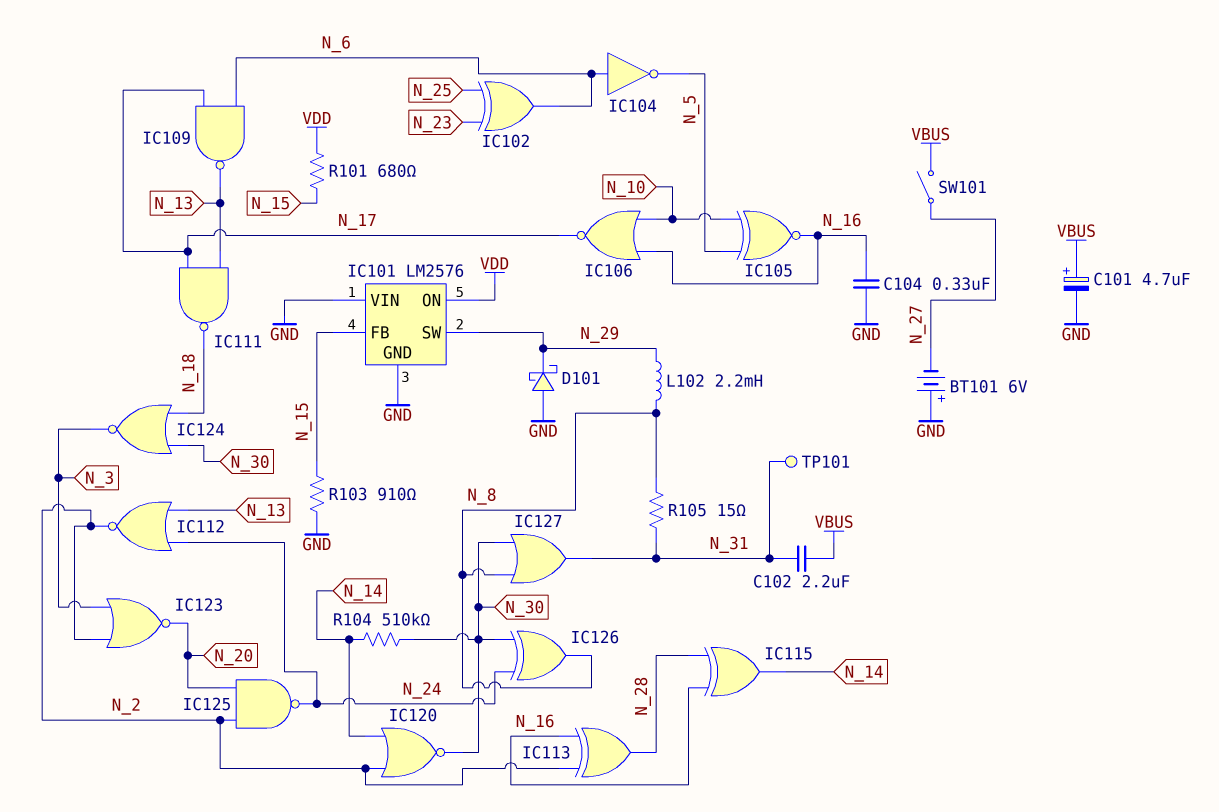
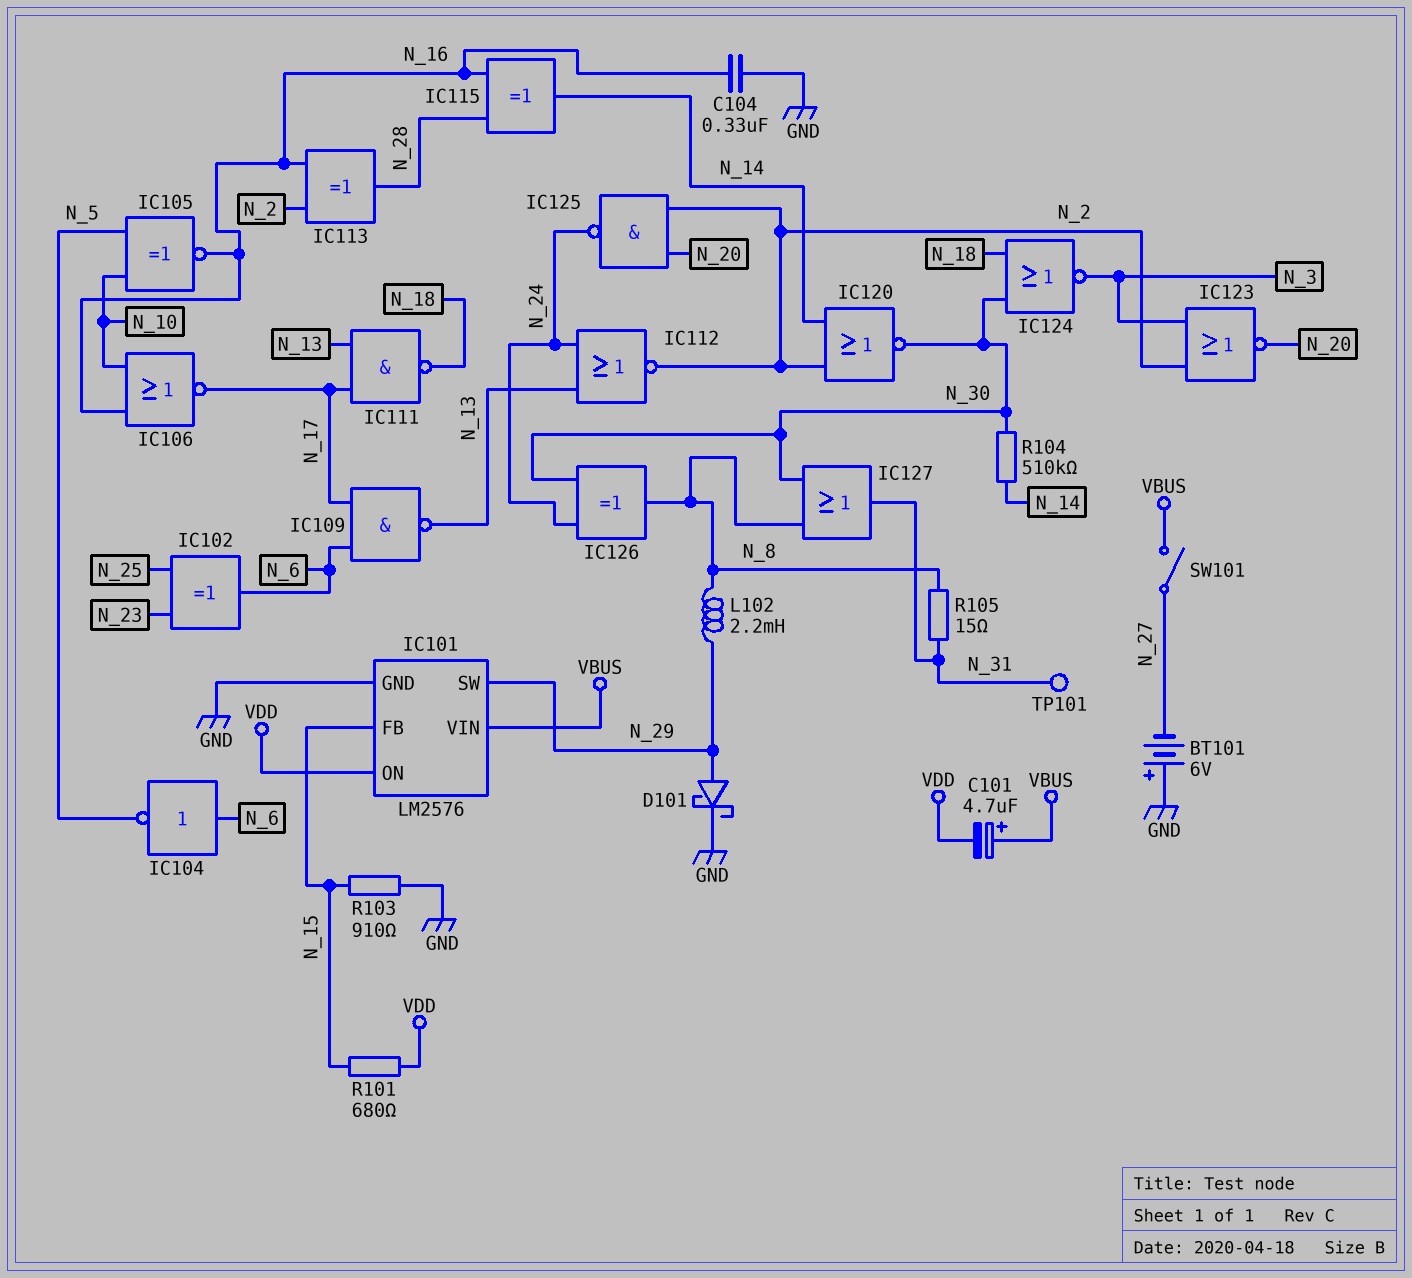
C101: 4.7uF (plus VBUS, minus GND) -> 4.7uF (plus VBUS, minus VDD)
C102: 2.2uF (N_31, VBUS) -> none
D101: schottky (A GND, K N_29) -> schottky (A N_29, K GND)
IC101 pin VIN: GND -> VBUS

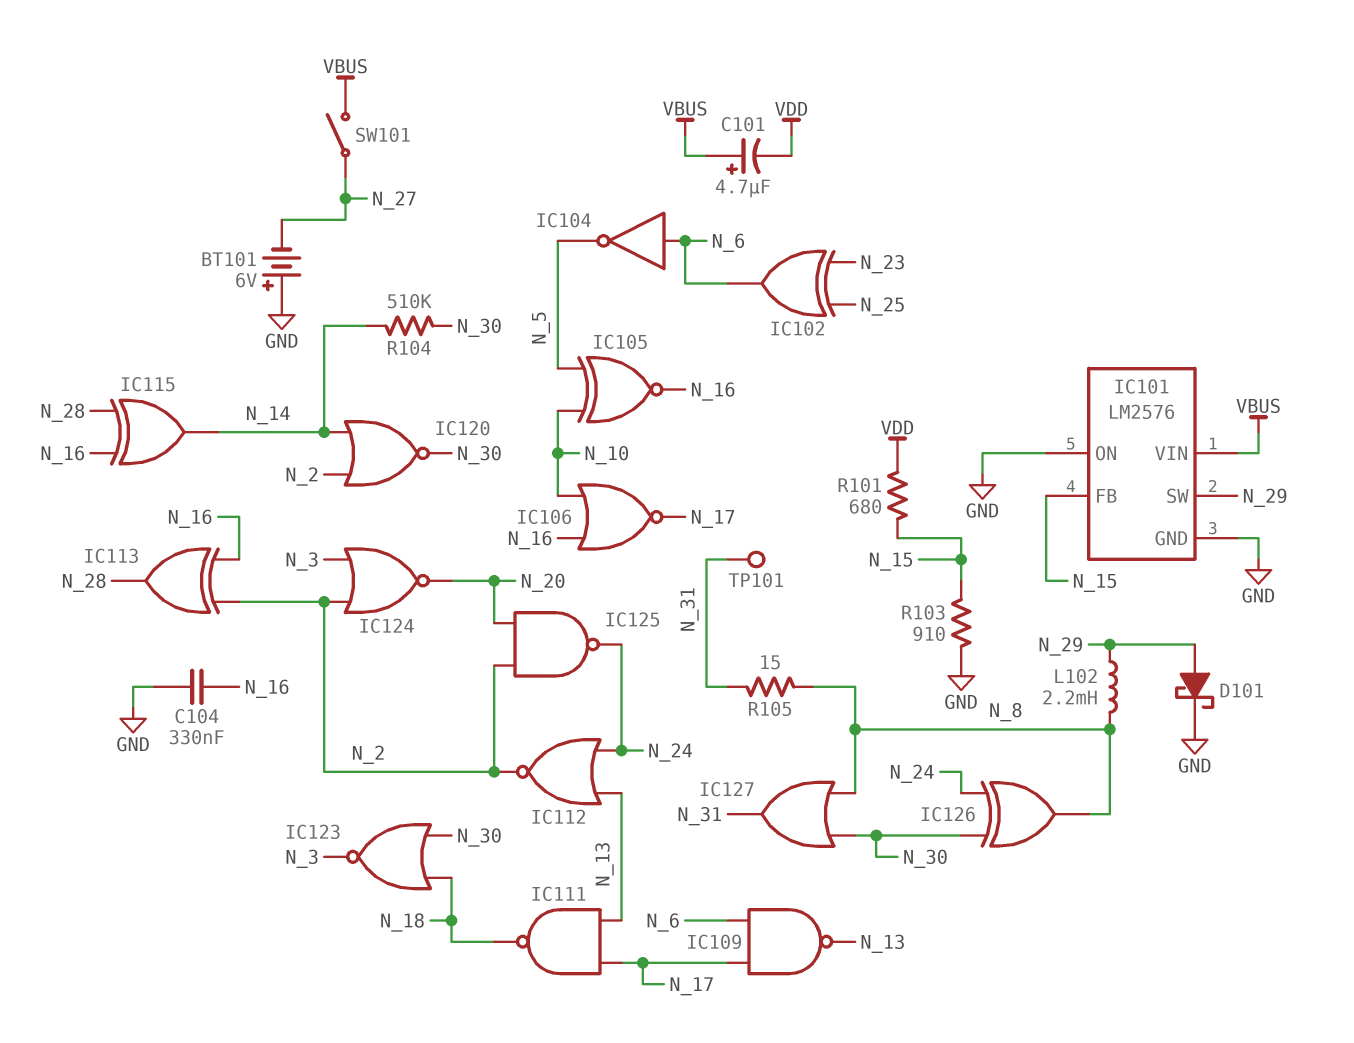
IC101 pin ON: VDD -> GND
IC123: NOR (in N_2, in N_3, out N_20) -> NOR (in N_18, in N_30, out N_3)
IC124: NOR (in N_18, in N_30, out N_3) -> NOR (in N_2, in N_3, out N_20)

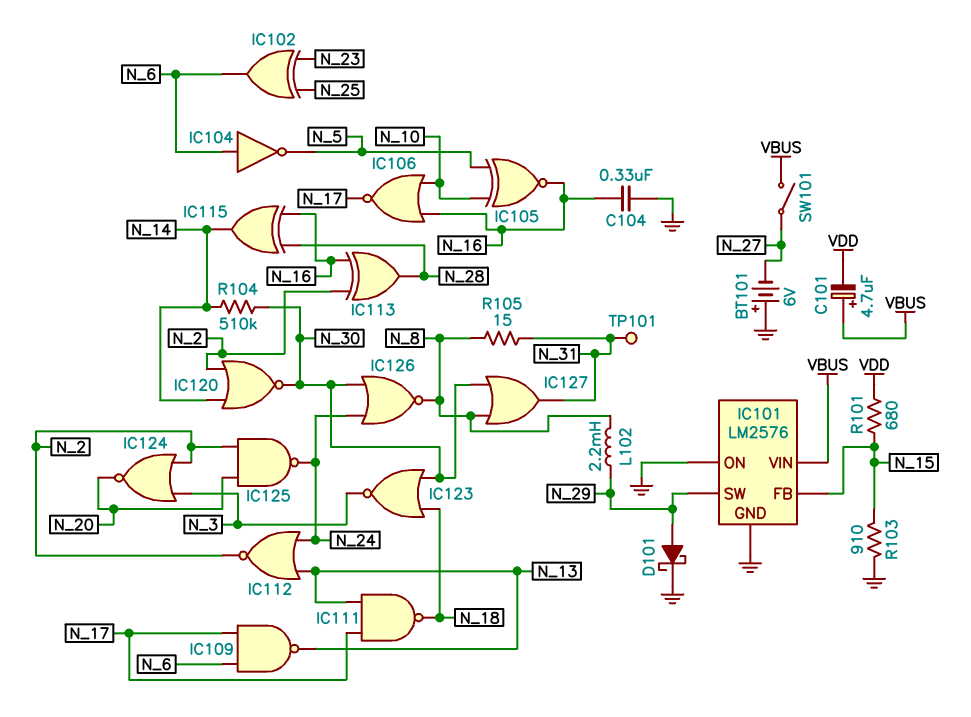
IC126: XOR (in N_24, in N_30, out N_8) -> NOR (in N_24, in N_30, out N_8)

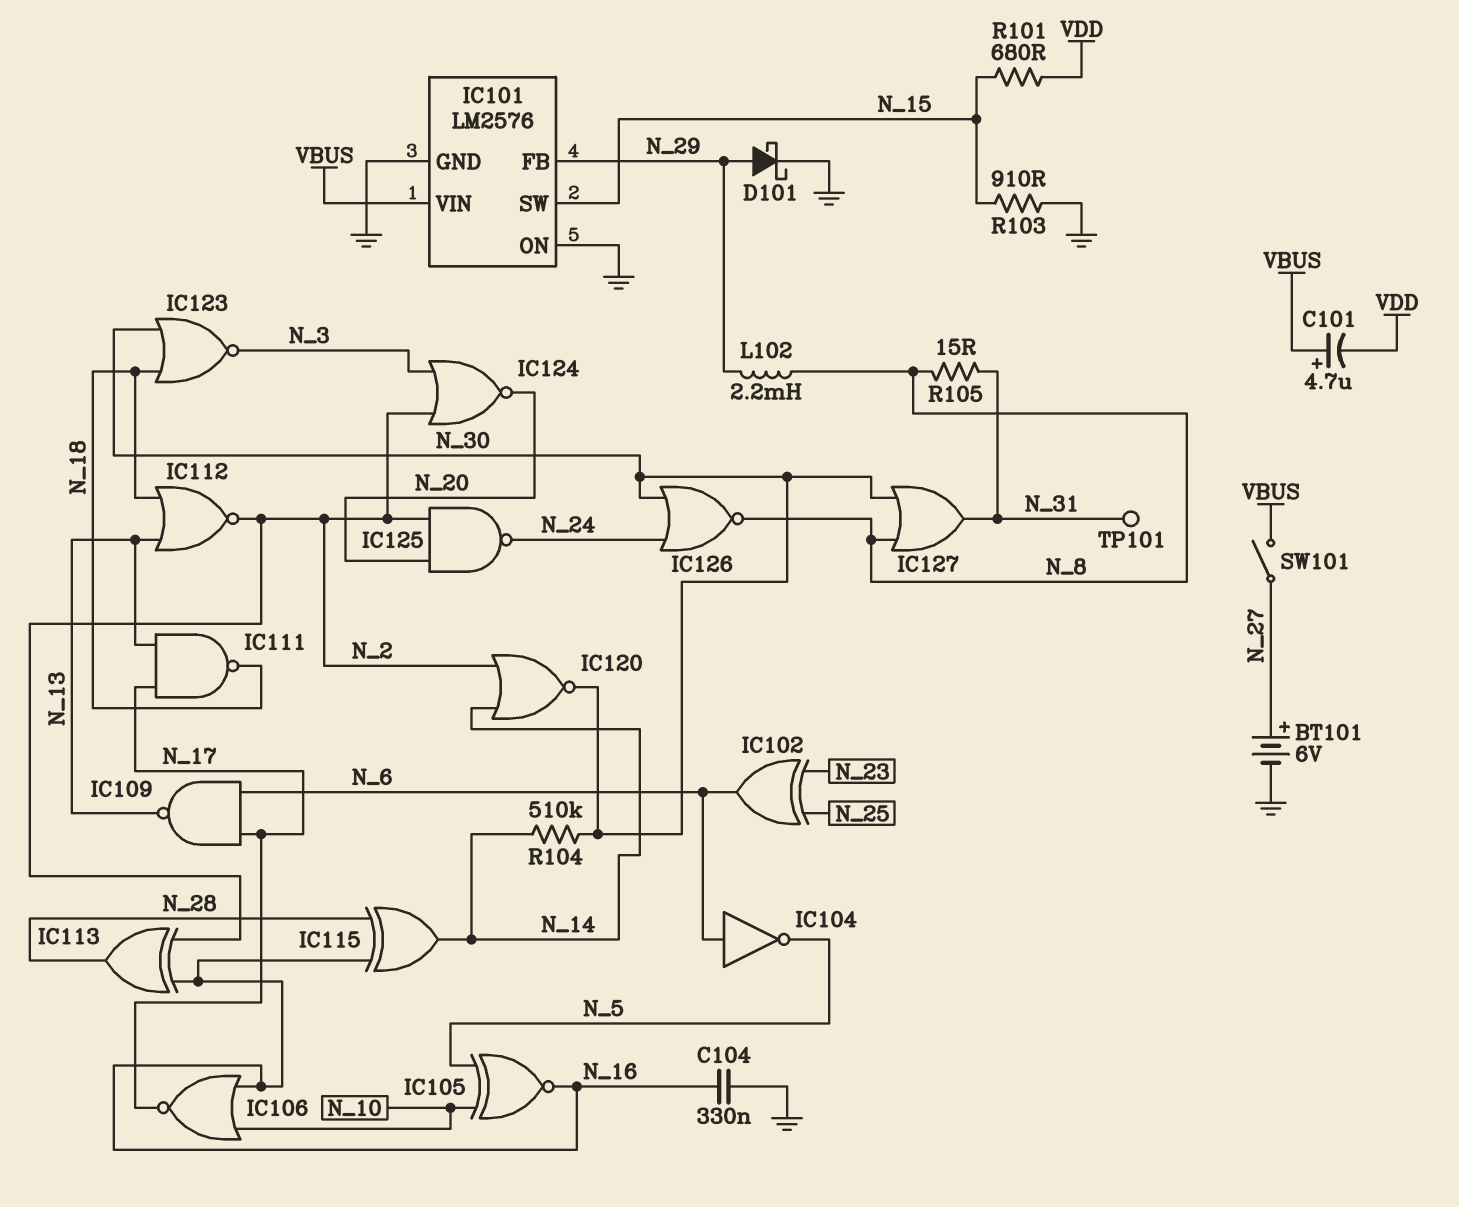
BT101: 6V (plus GND, minus N_27) -> 6V (plus N_27, minus GND)
IC101 pin FB: N_15 -> N_29
IC101 pin SW: N_29 -> N_15
IC112: NOR (in N_13, in N_24, out N_2) -> NOR (in N_13, in N_18, out N_2)

